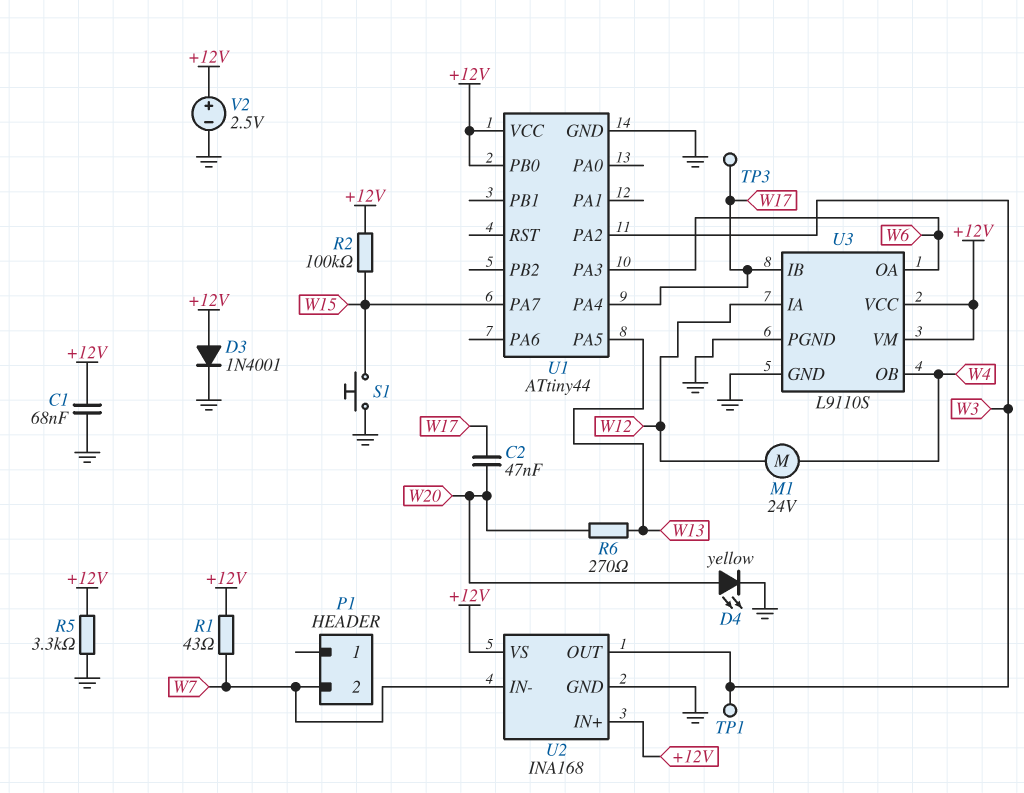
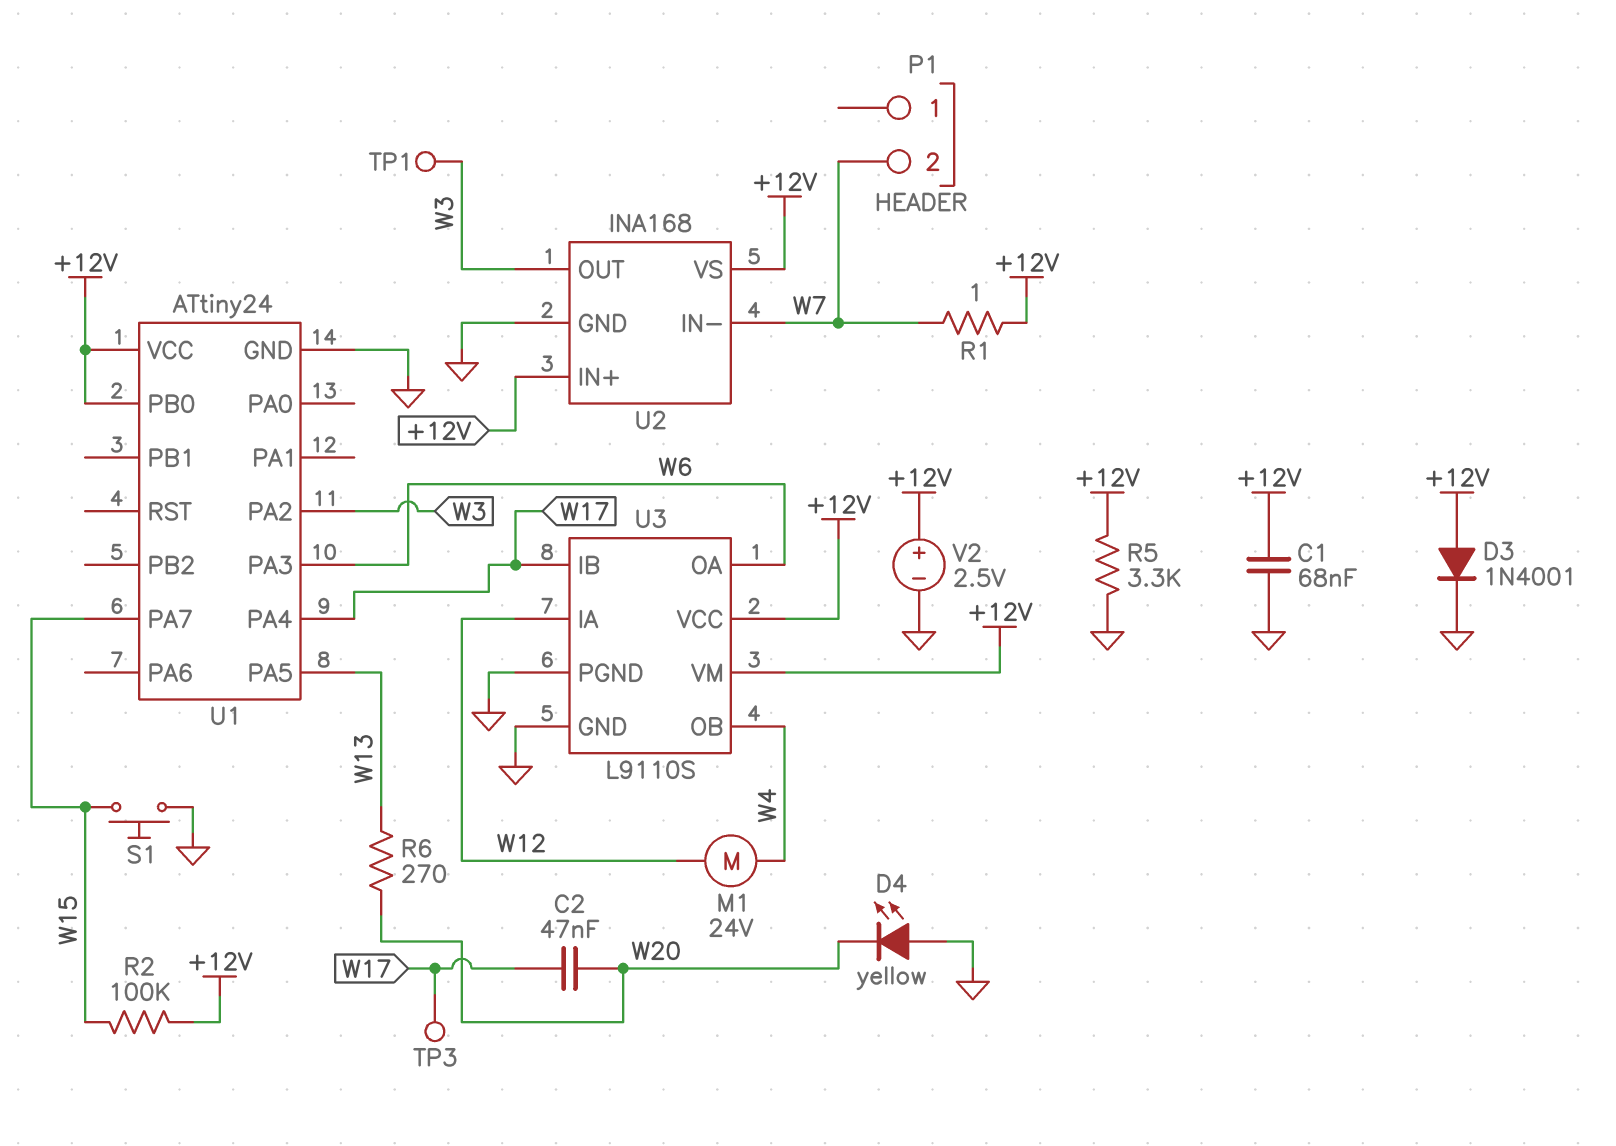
D4: LED yellow (A W20, K GND) -> LED yellow (A GND, K W20)
R1: 43 (+12V, W7) -> 1 (+12V, W7)
U1: ATtiny44 -> ATtiny24

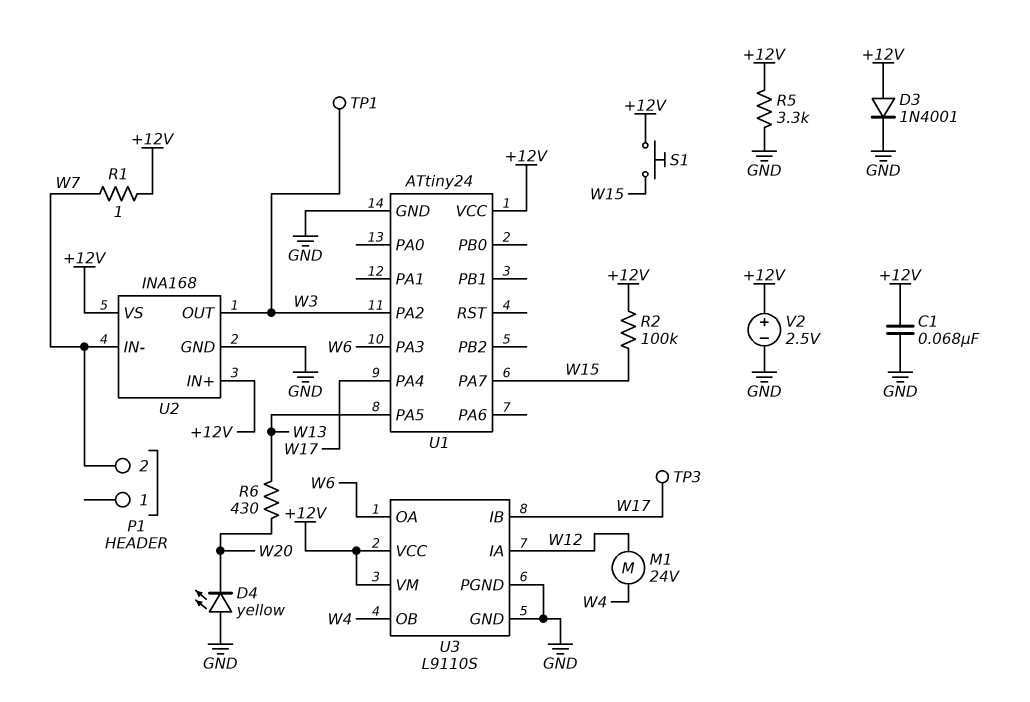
C2: 47nF (W17, W20) -> none
R6: 270 (W13, W20) -> 430 (W13, W20)
S1: button (GND, W15) -> button (+12V, W15)
U1 pin PB0: +12V -> none

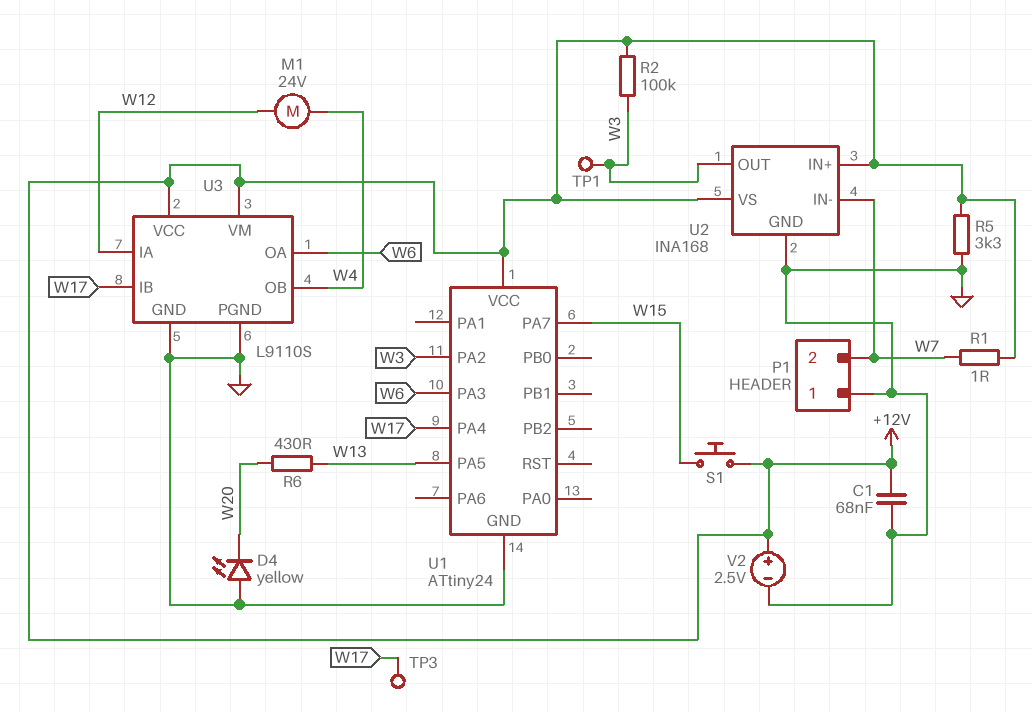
D3: diode 1N4001 (A +12V, K GND) -> none
P1 pin 1: none -> GND
R2: 100k (+12V, W15) -> 100k (+12V, W3)

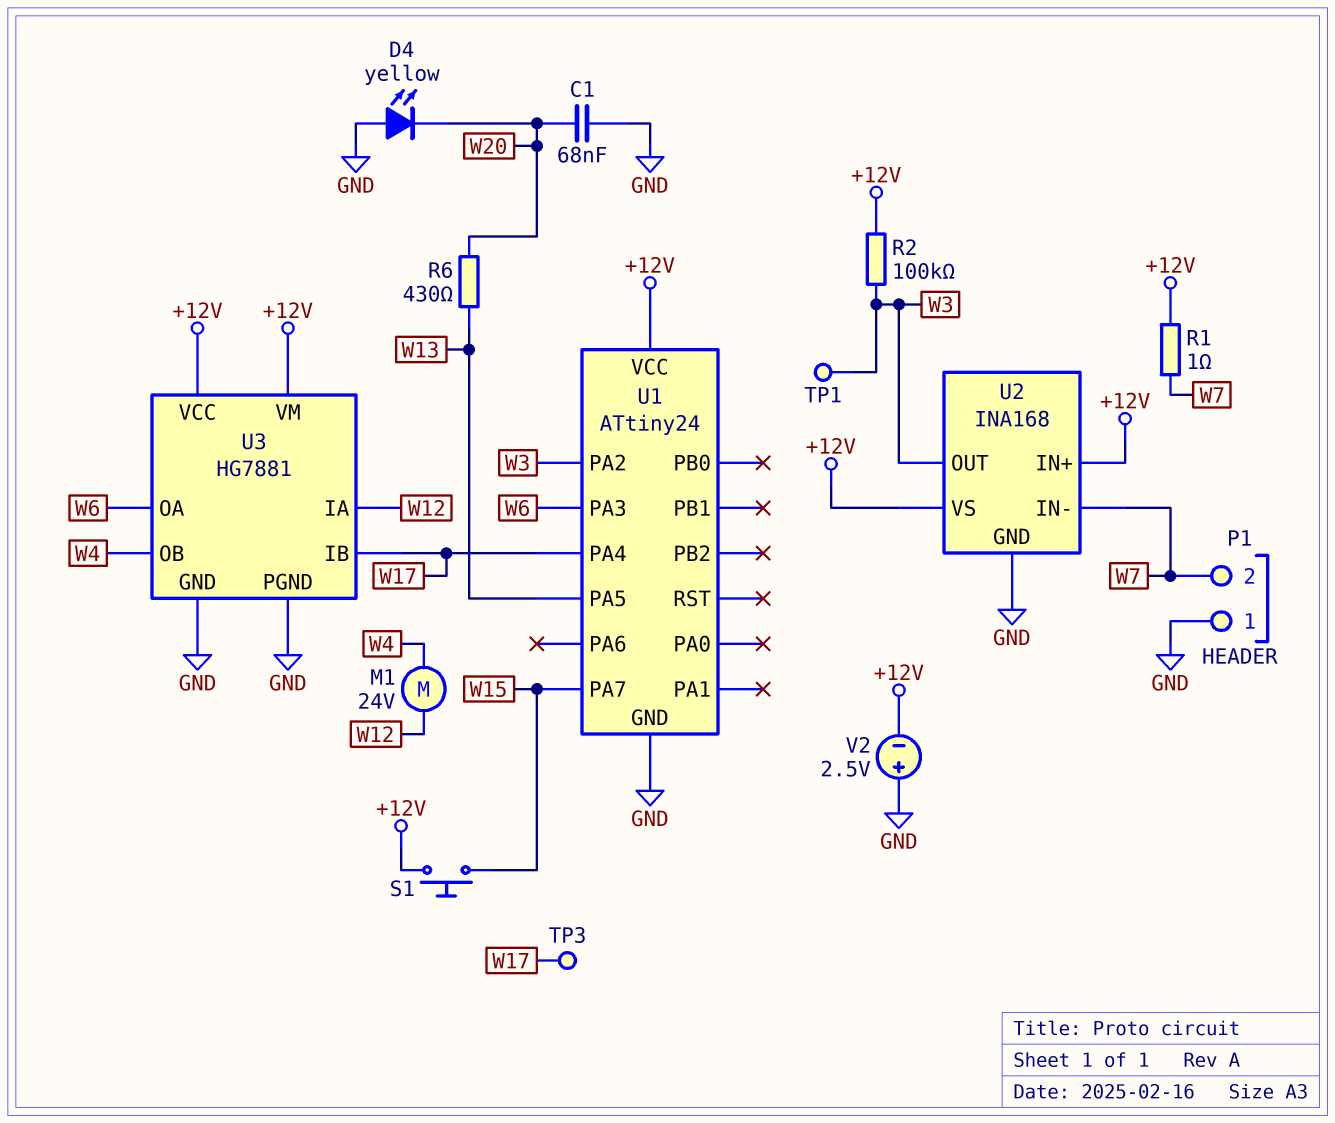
C1: 68nF (+12V, GND) -> 68nF (GND, W20)
R5: 3.3k (+12V, GND) -> none
U3: L9110S -> HG7881
V2: 2.5V (plus +12V, minus GND) -> 2.5V (plus GND, minus +12V)

